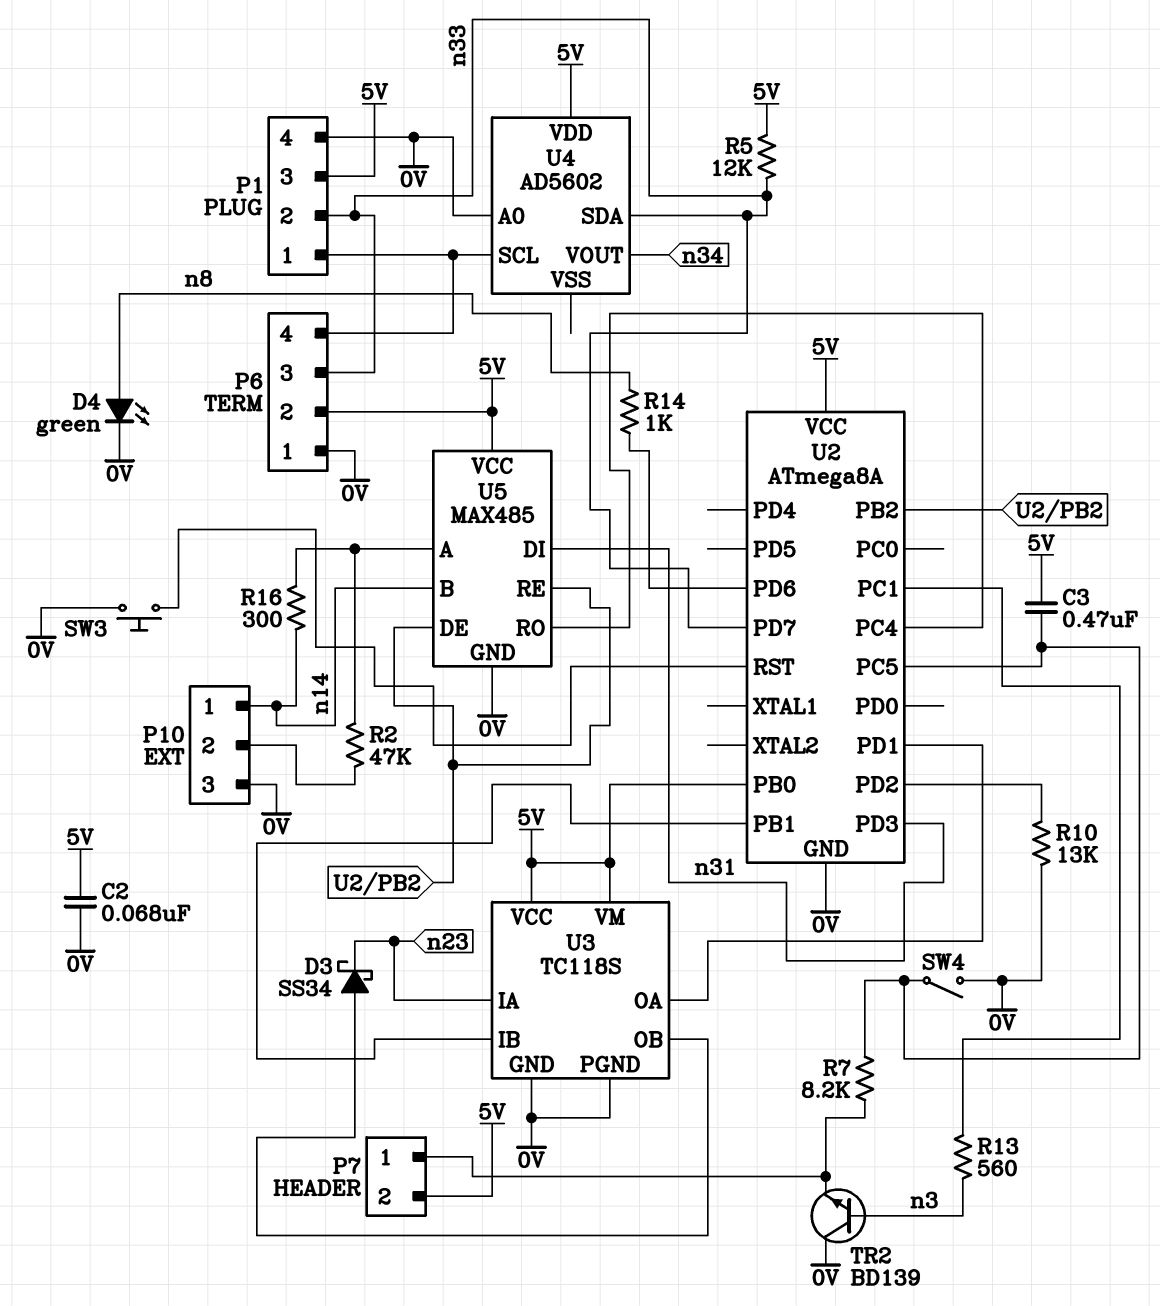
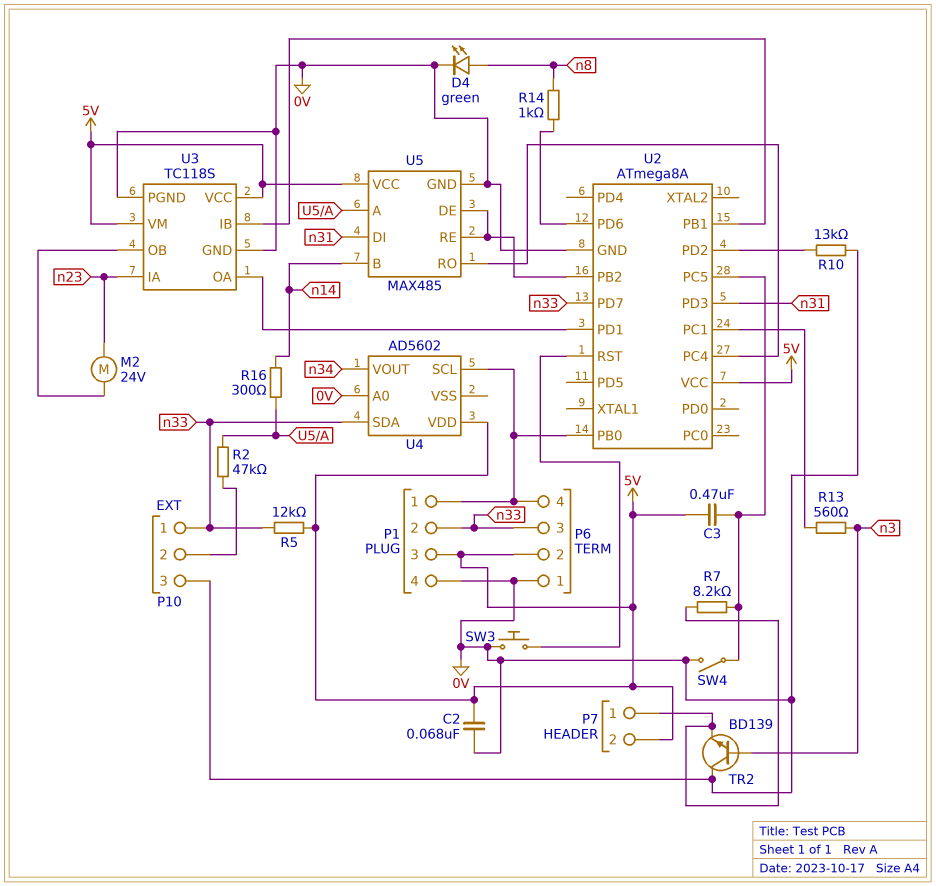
D3: schottky SS34 (A U3/OB, K n23) -> none
M2: none -> motor 24V (U3/OB, n23)
P10 pin 1: n14 -> n33
U2 pin PB0: 5V -> P1/1

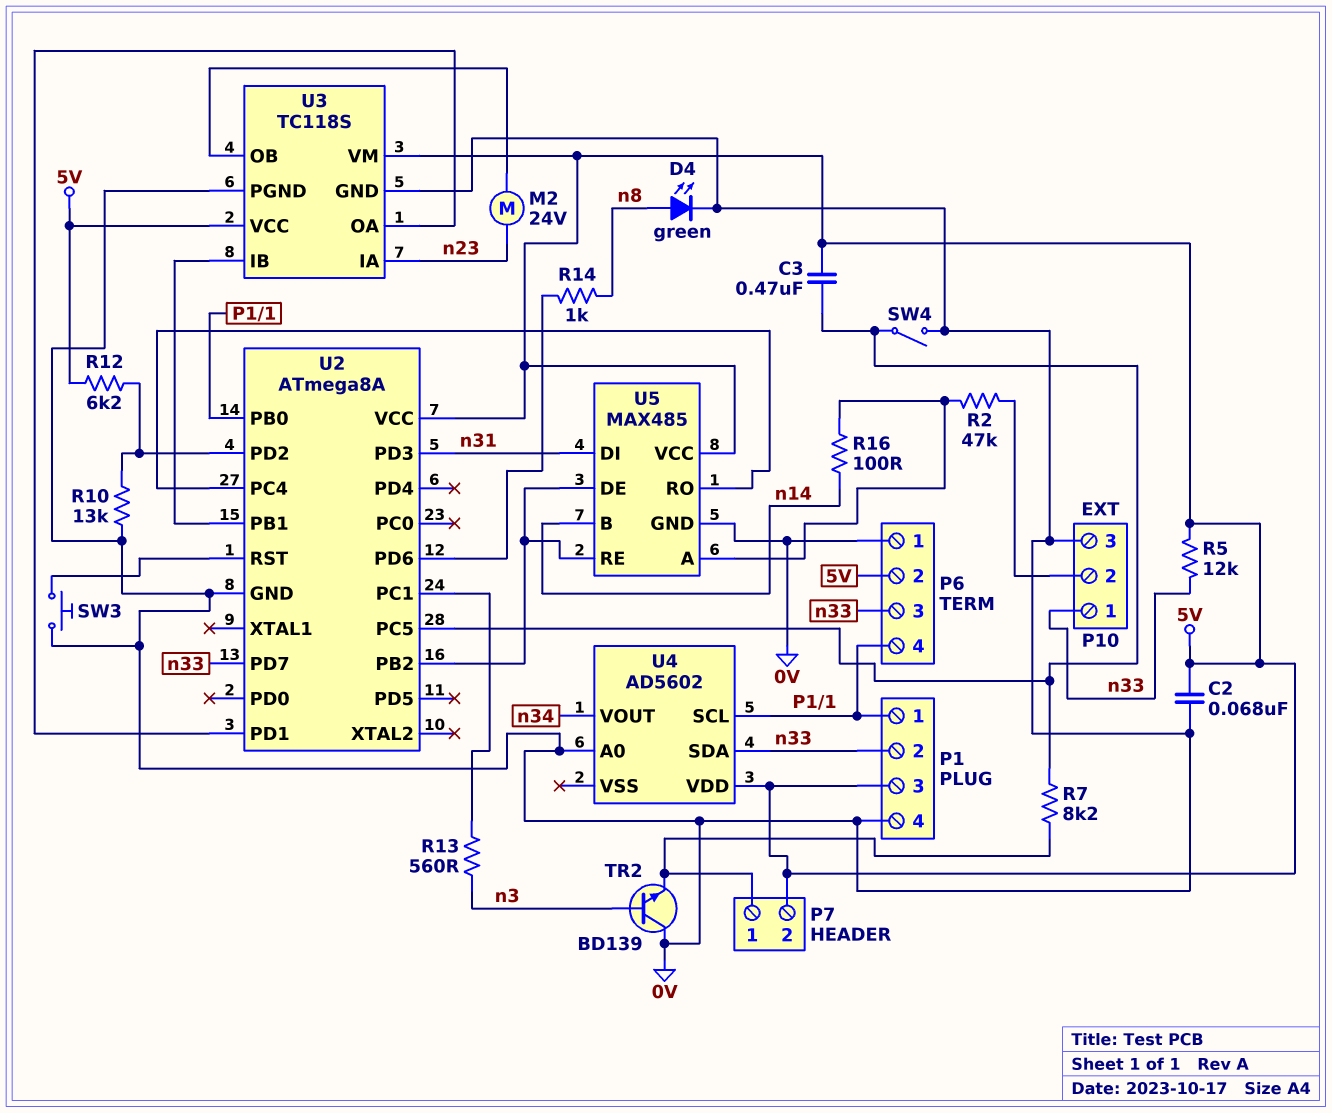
R12: none -> 6.2k (5V, U2/PD2)
R16: 300 (U5/A, n14) -> 100 (U5/A, n14)

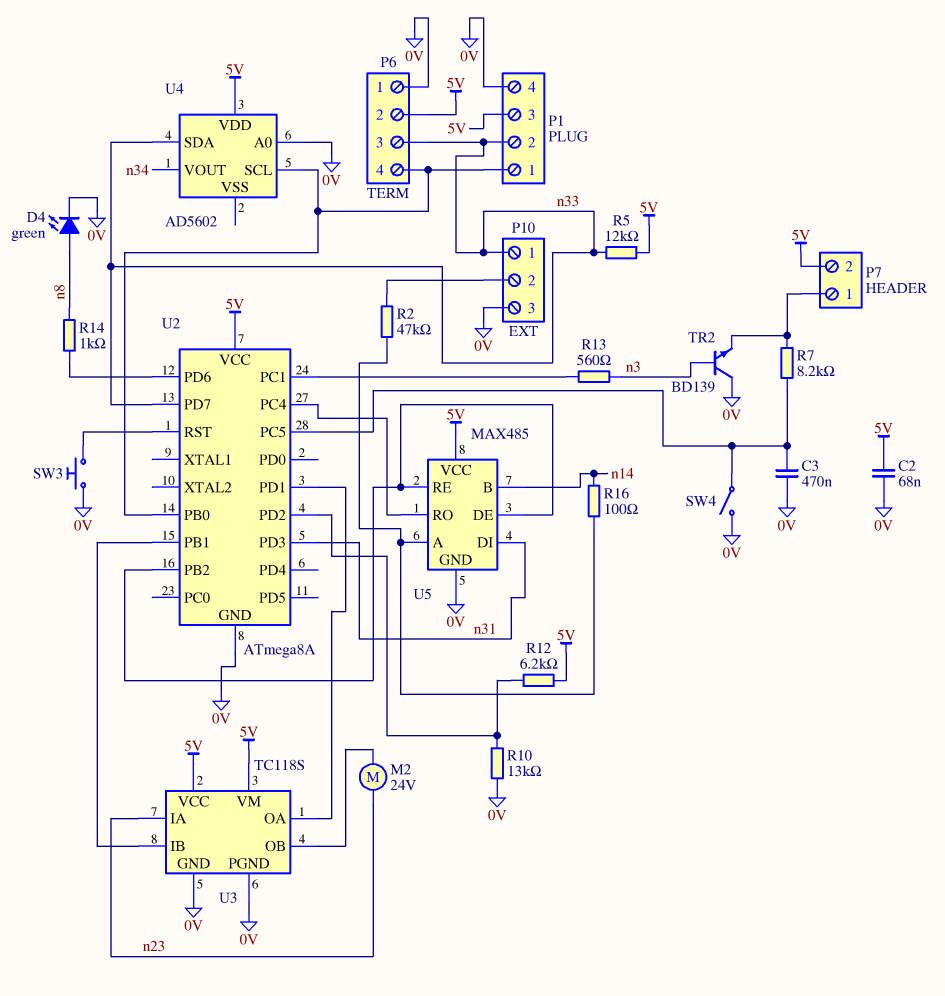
C3: 470nF (5V, U2/PC5) -> 470nF (0V, U2/PC5)

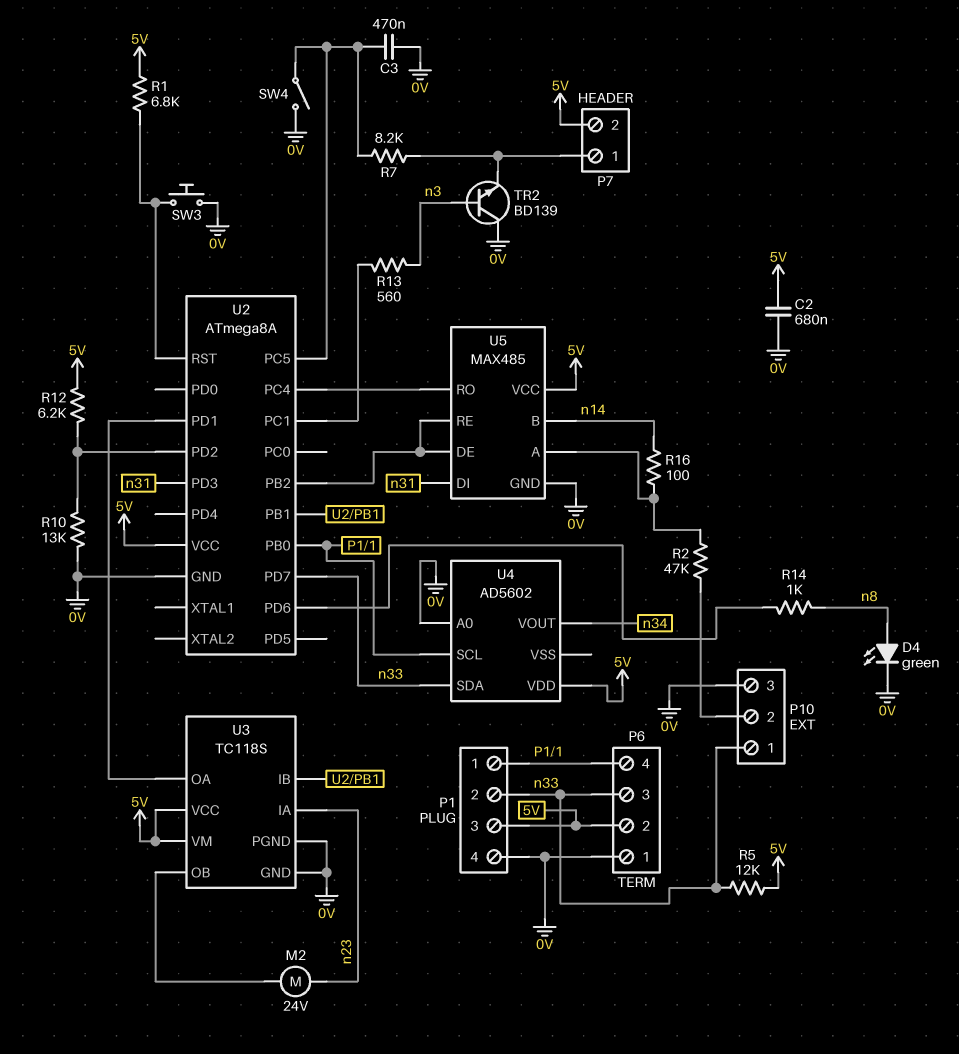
C2: 68nF (0V, 5V) -> 680nF (0V, 5V)
R1: none -> 6.8k (5V, U2/RST)

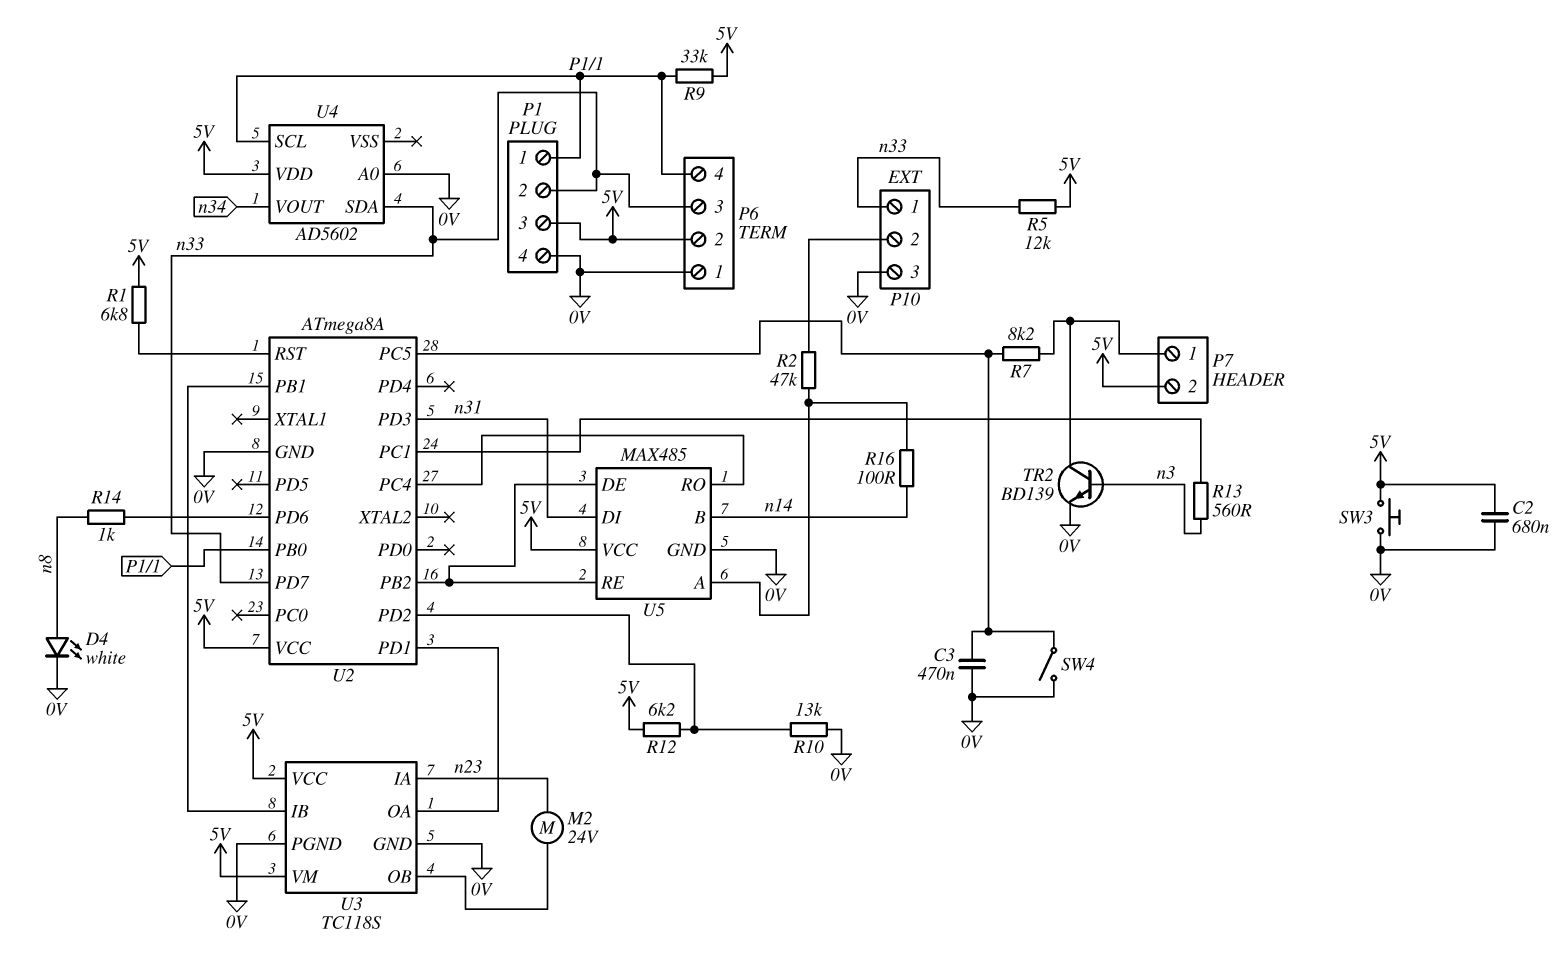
D4: LED green (A n8, K 0V) -> LED white (A n8, K 0V)
R9: none -> 33k (5V, P1/1)
SW3: button (0V, U2/RST) -> button (0V, 5V)
TR2: NPN BD139 (B n3, C 0V, E P7/1) -> NPN BD139 (B n3, C P7/1, E 0V)

